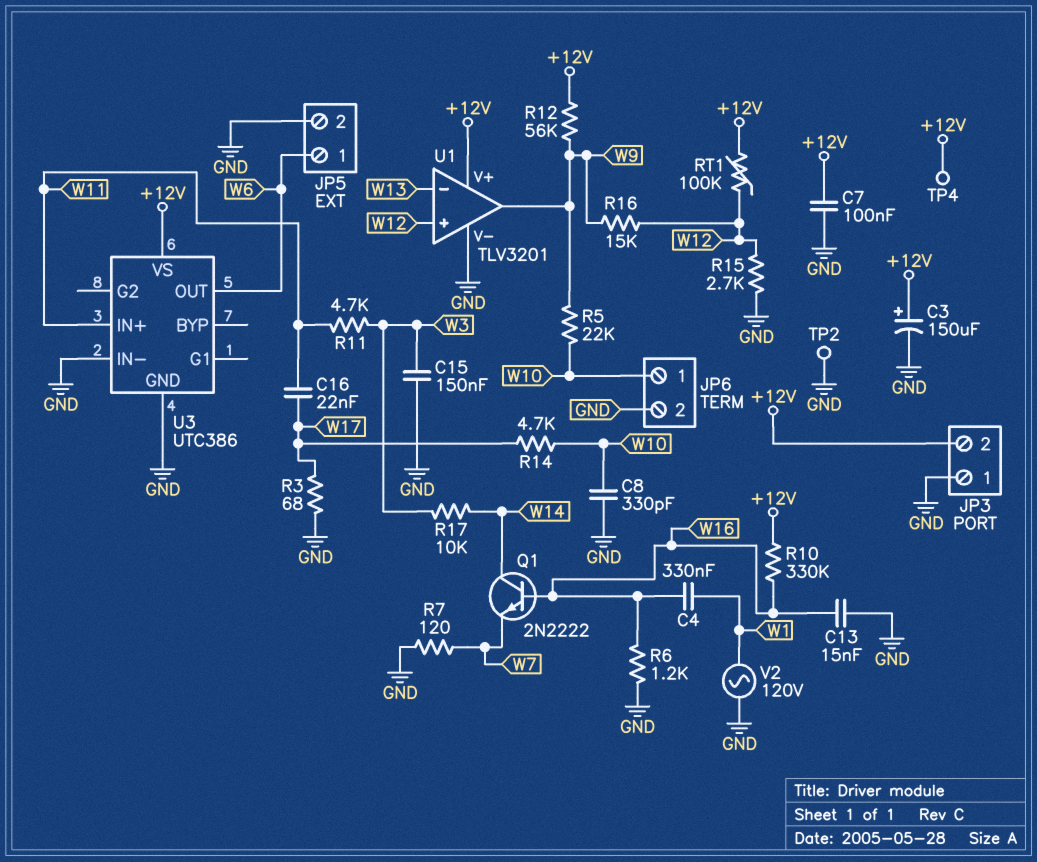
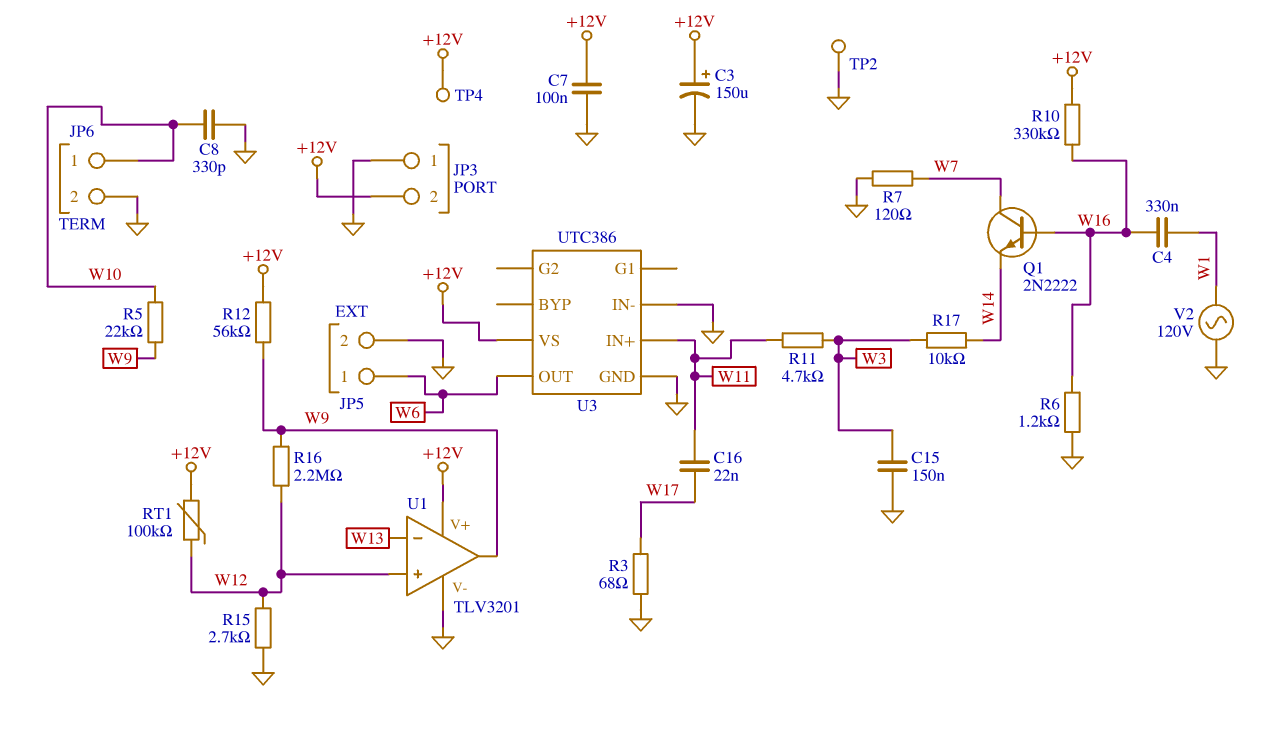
C13: 15nF (GND, W16) -> none
Q1: NPN 2N2222 (B W16, C W14, E W7) -> NPN 2N2222 (B W16, C W7, E W14)
R14: 4.7k (W10, W17) -> none
R16: 15k (W9, W12) -> 2.2M (W9, W12)

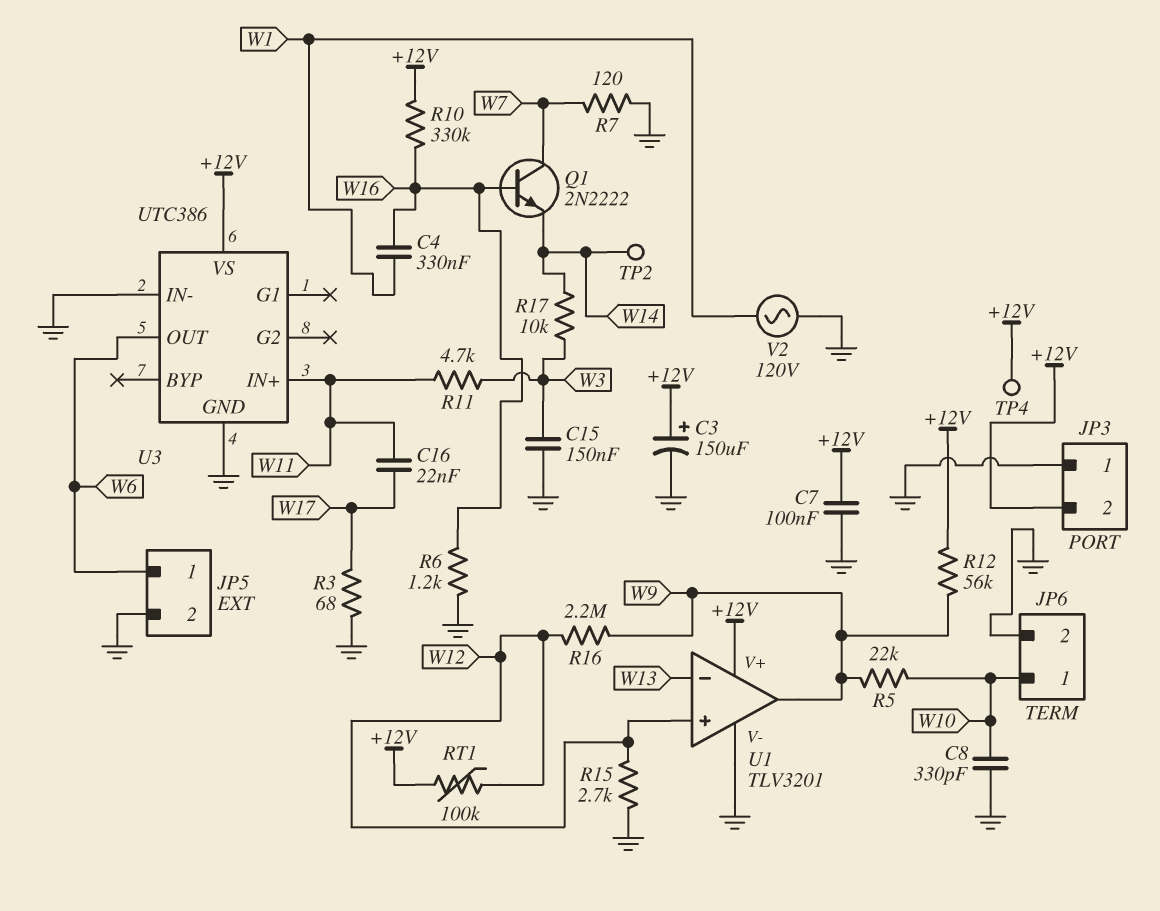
TP2: test point (GND) -> test point (W14)

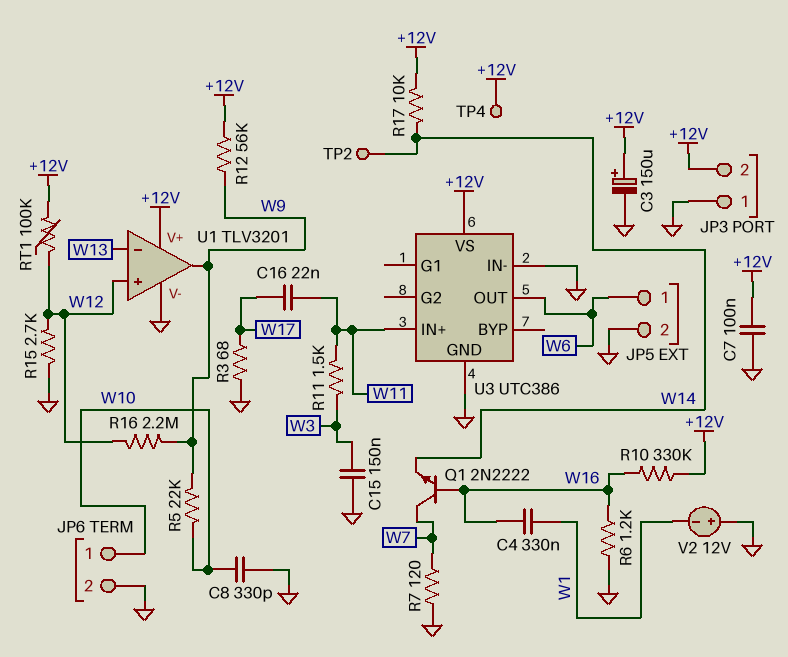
R11: 4.7k (W3, W11) -> 1.5k (W3, W11)
R17: 10k (W3, W14) -> 10k (+12V, W14)
V2: AC 120V (GND, W1) -> 12V (plus GND, minus W1)

